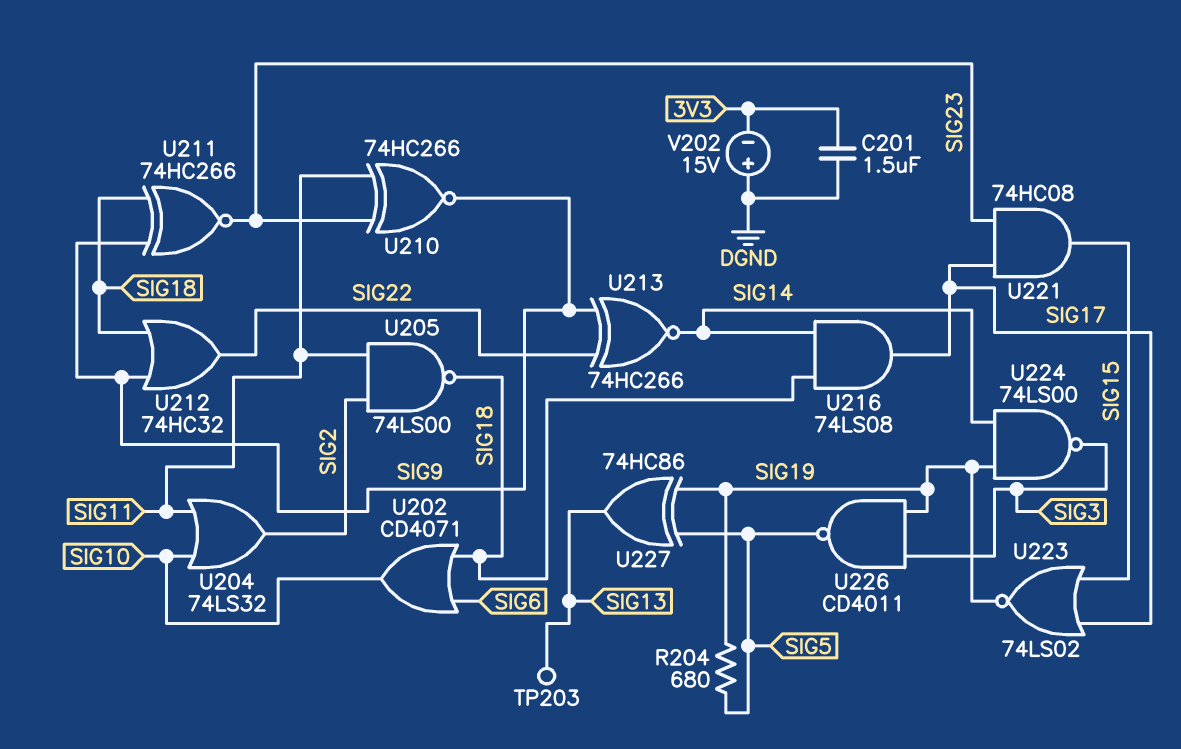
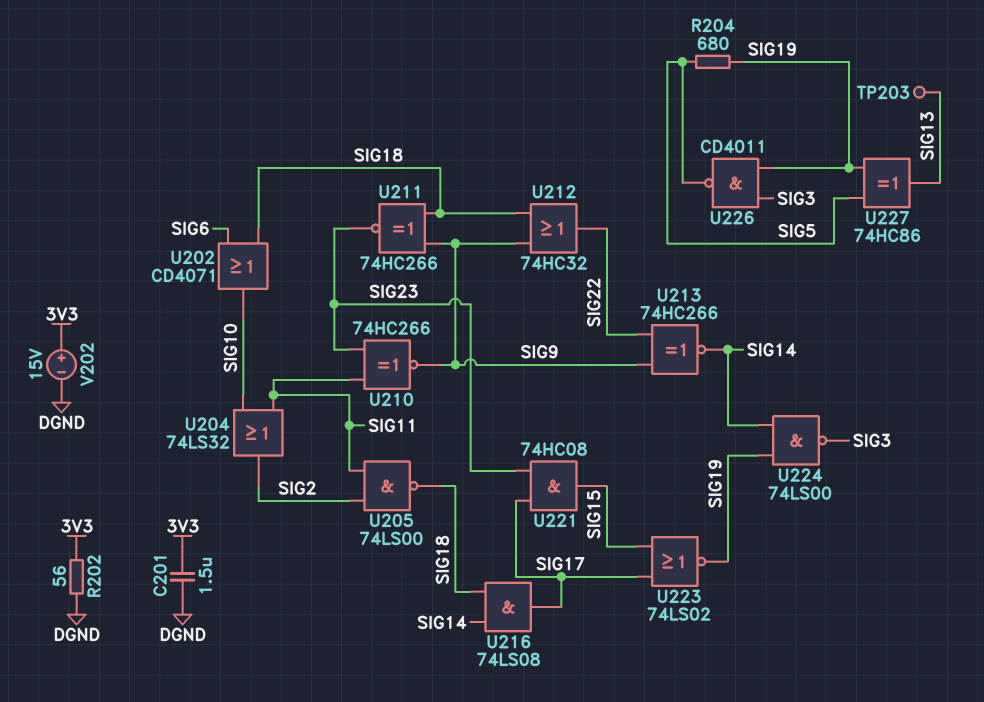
R202: none -> 56 (3V3, DGND)
V202: 15V (plus DGND, minus 3V3) -> 15V (plus 3V3, minus DGND)

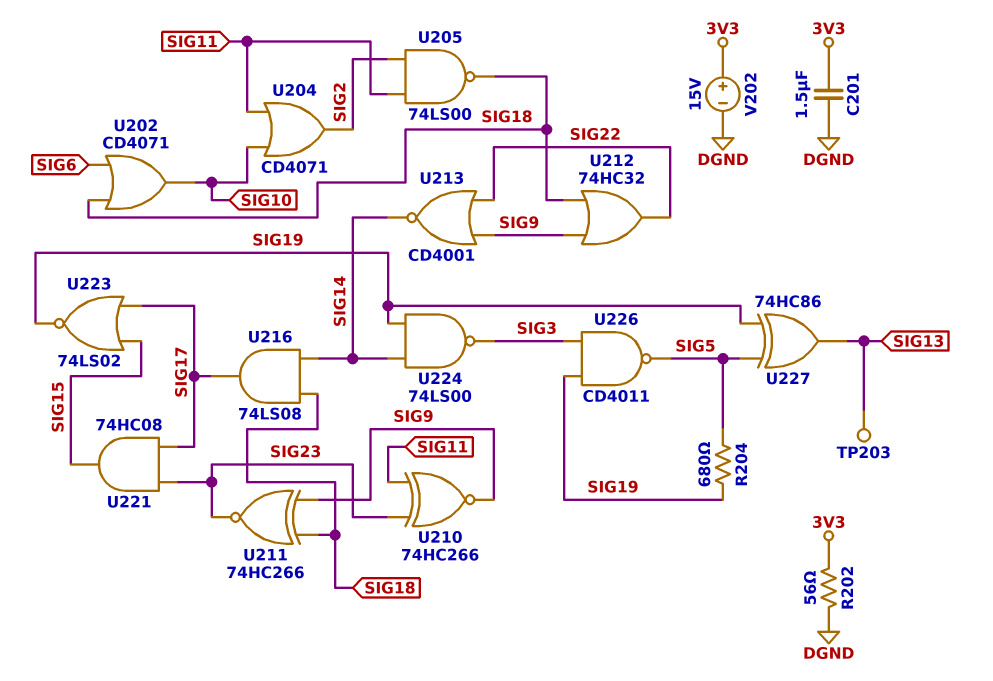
U204: OR 74LS32 (in SIG10, in SIG11, out SIG2) -> OR CD4071 (in SIG10, in SIG11, out SIG2)
U213: XNOR 74HC266 (in SIG9, in SIG22, out SIG14) -> NOR CD4001 (in SIG9, in SIG22, out SIG14)

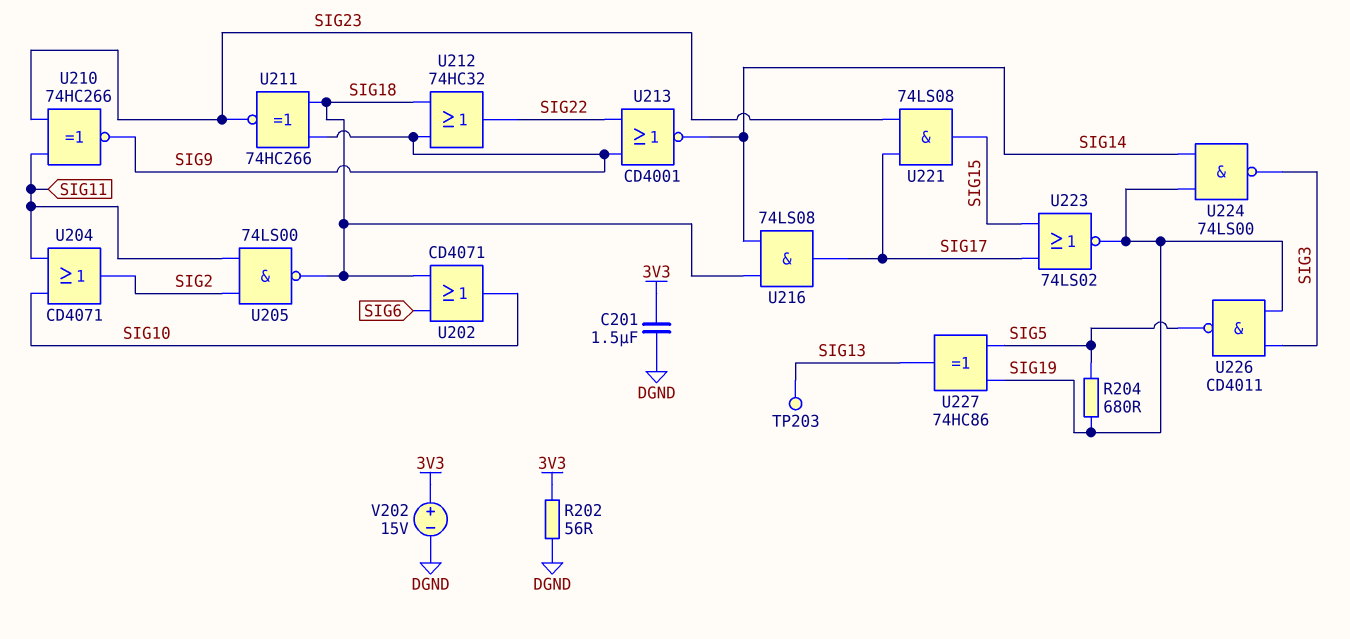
U221: AND 74HC08 (in SIG17, in SIG23, out SIG15) -> AND 74LS08 (in SIG17, in SIG23, out SIG15)

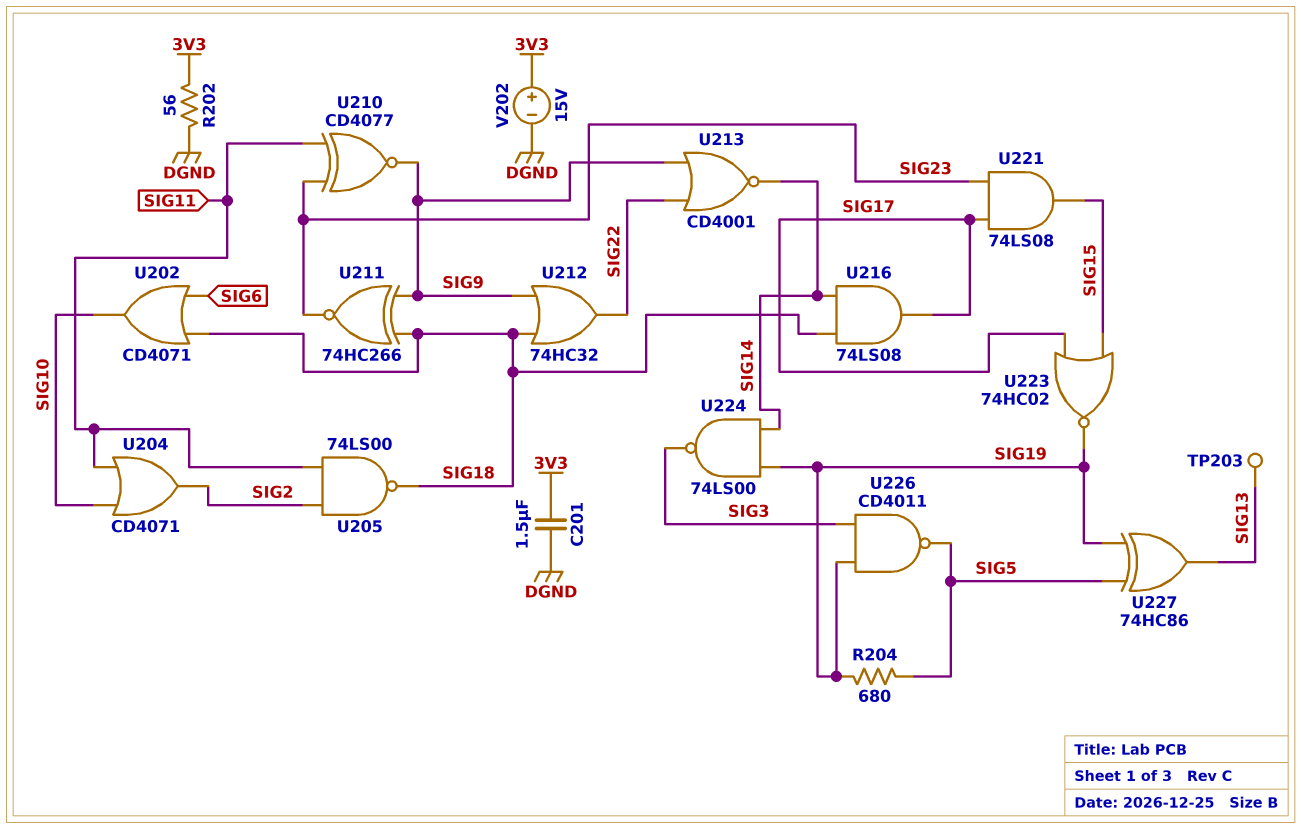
U210: XNOR 74HC266 (in SIG11, in SIG23, out SIG9) -> XNOR CD4077 (in SIG11, in SIG23, out SIG9)
U223: NOR 74LS02 (in SIG15, in SIG17, out SIG19) -> NOR 74HC02 (in SIG15, in SIG17, out SIG19)

